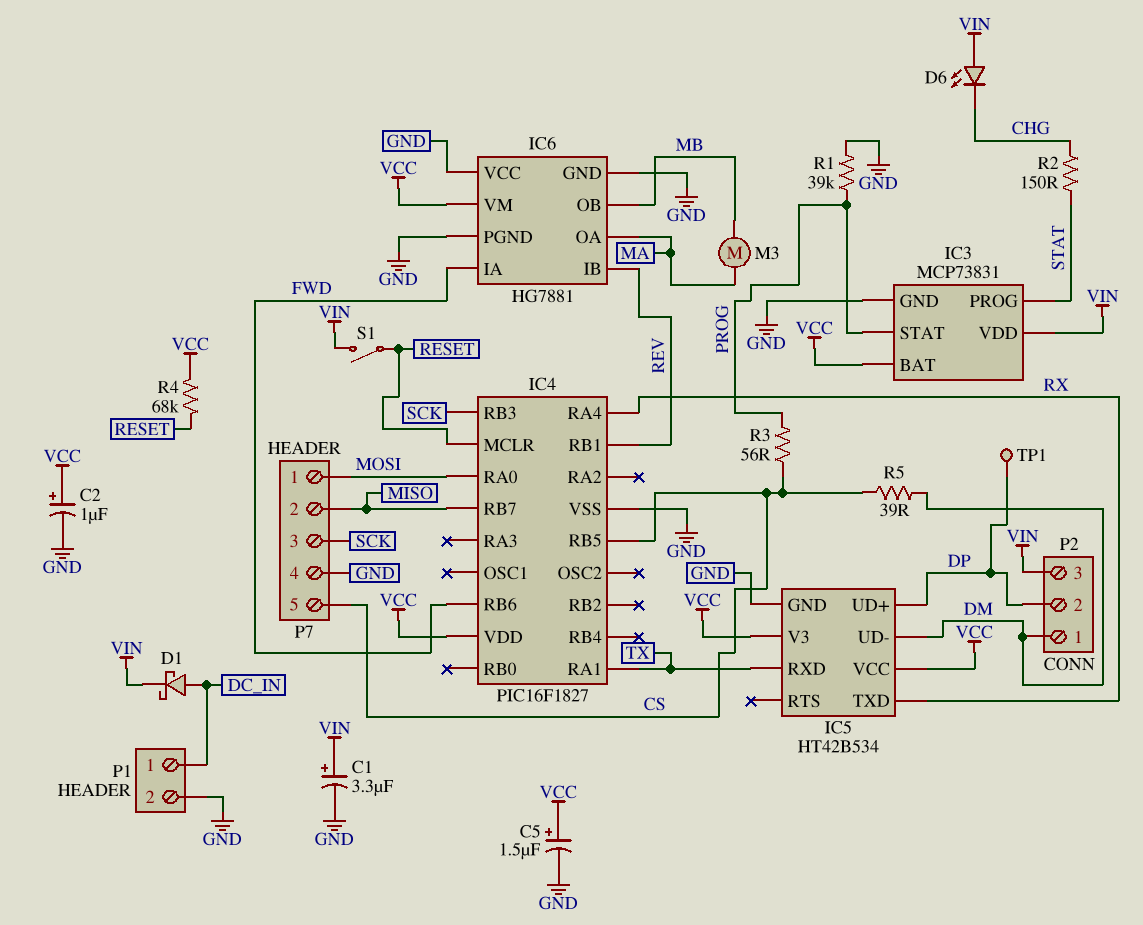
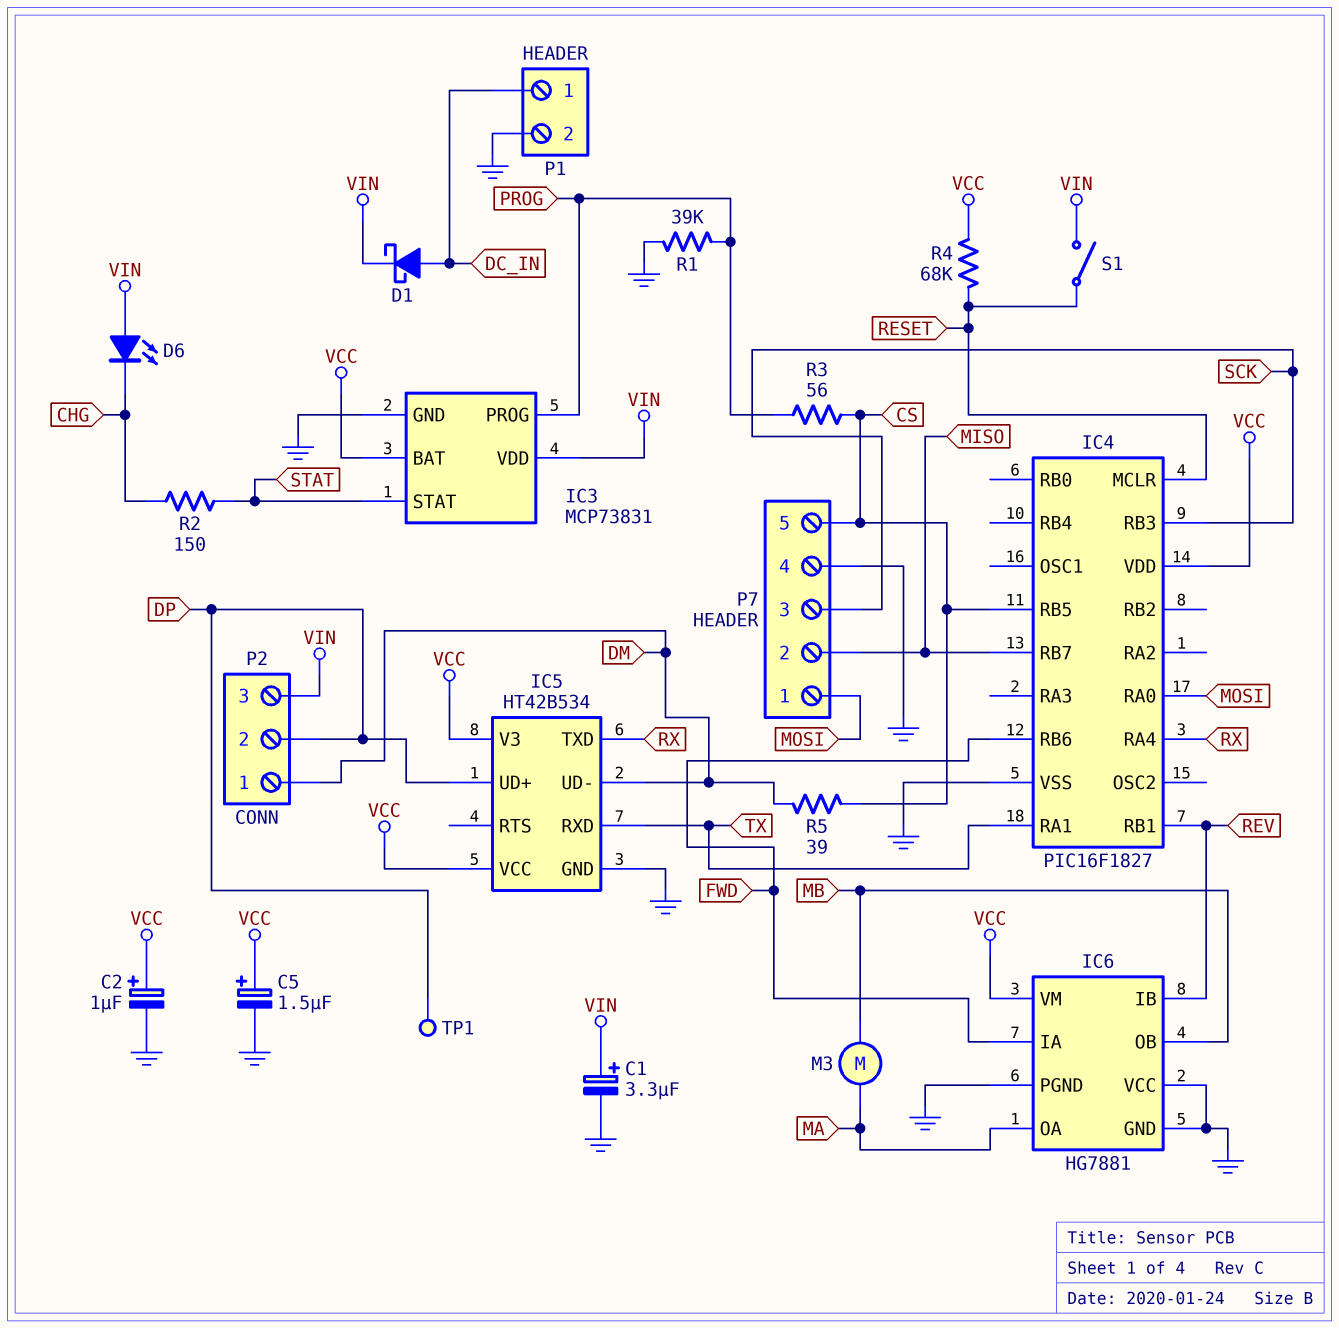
IC3 pin PROG: STAT -> PROG
IC3 pin STAT: PROG -> STAT

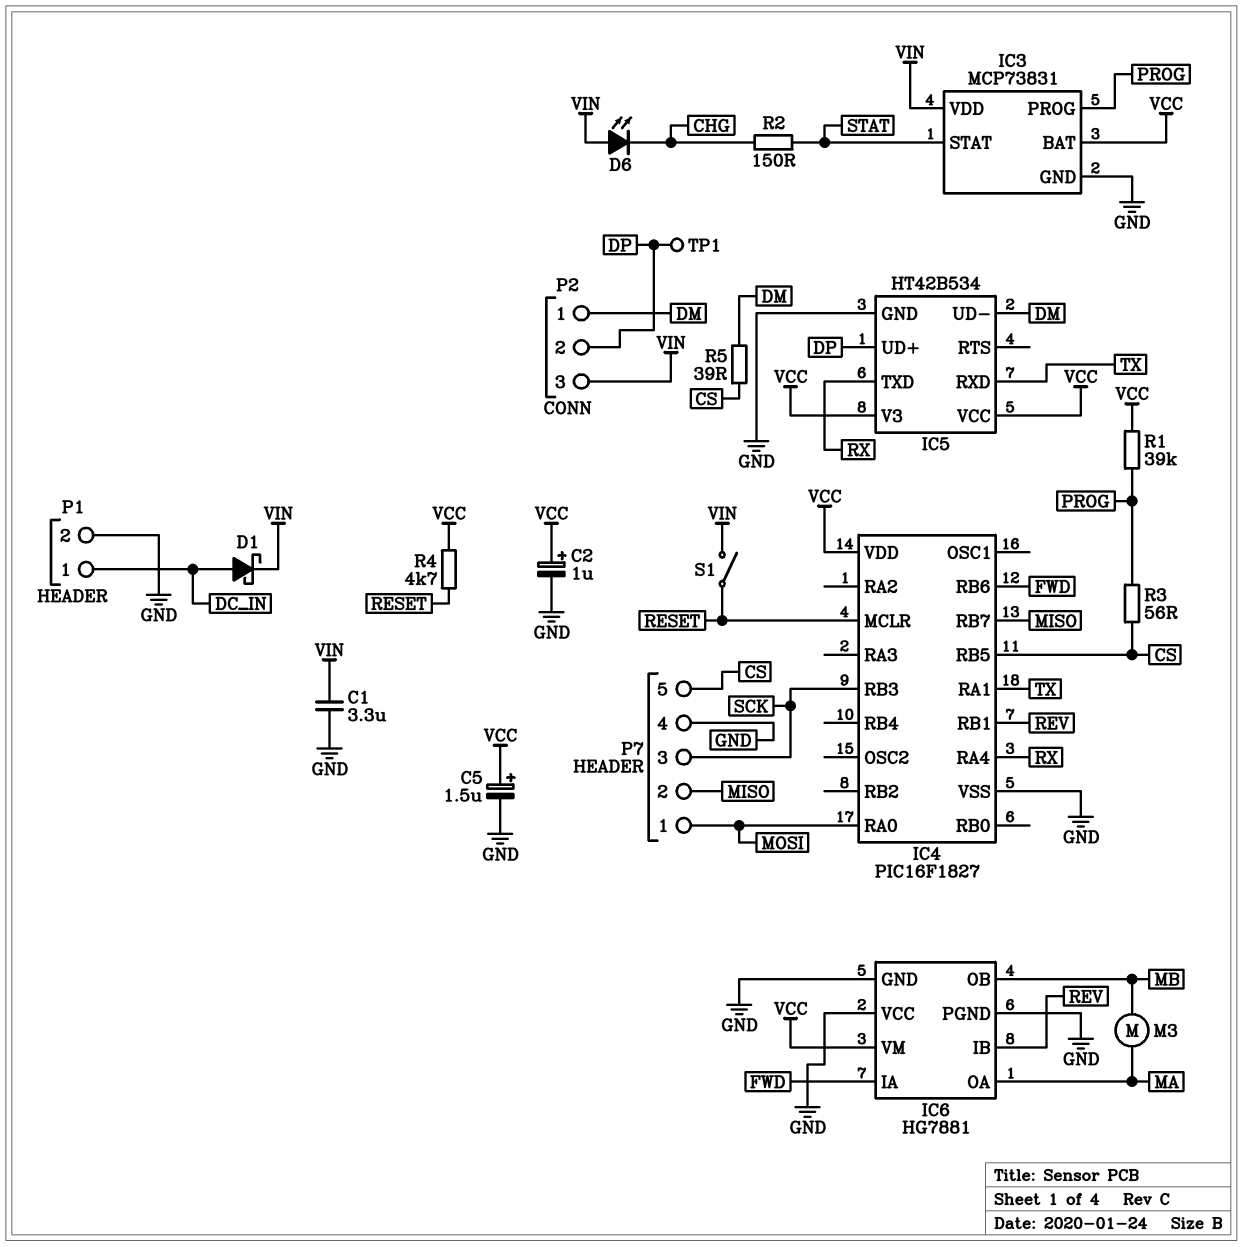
C1: 3.3uF (plus VIN, minus GND) -> 3.3uF (GND, VIN)
R1: 39k (GND, PROG) -> 39k (PROG, VCC)
R4: 68k (RESET, VCC) -> 4.7k (RESET, VCC)

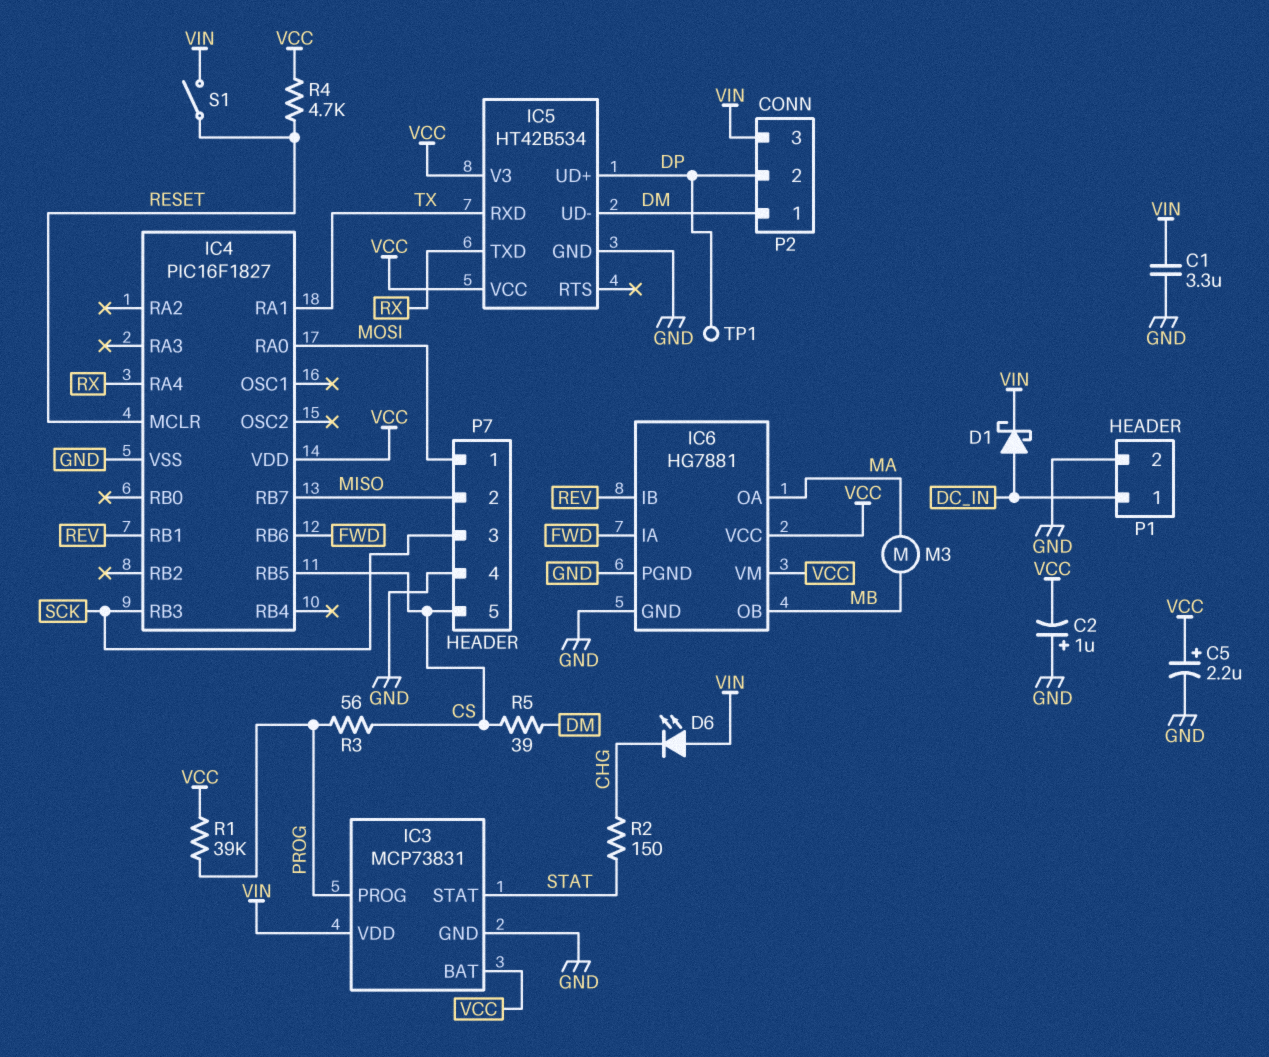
C2: 1uF (plus VCC, minus GND) -> 1uF (plus GND, minus VCC)
C5: 1.5uF (plus VCC, minus GND) -> 2.2uF (plus VCC, minus GND)
IC6 pin VCC: GND -> VCC

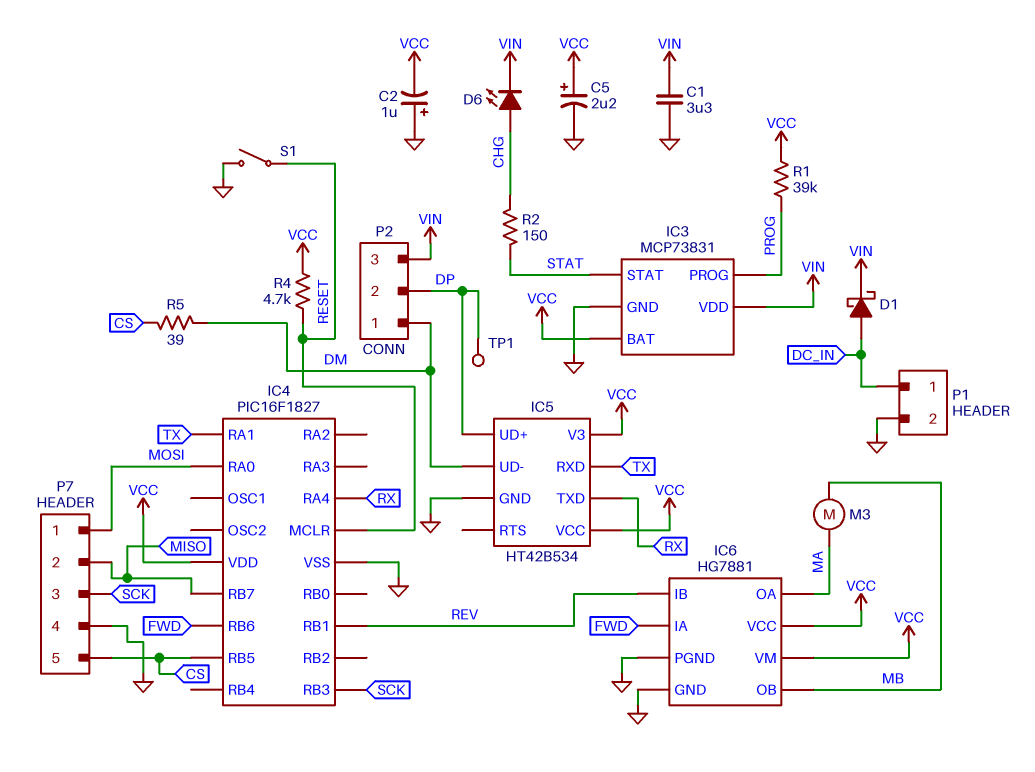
D6: LED (A VIN, K CHG) -> LED (A CHG, K VIN)
R3: 56 (CS, PROG) -> none
S1: switch (RESET, VIN) -> switch (GND, RESET)

